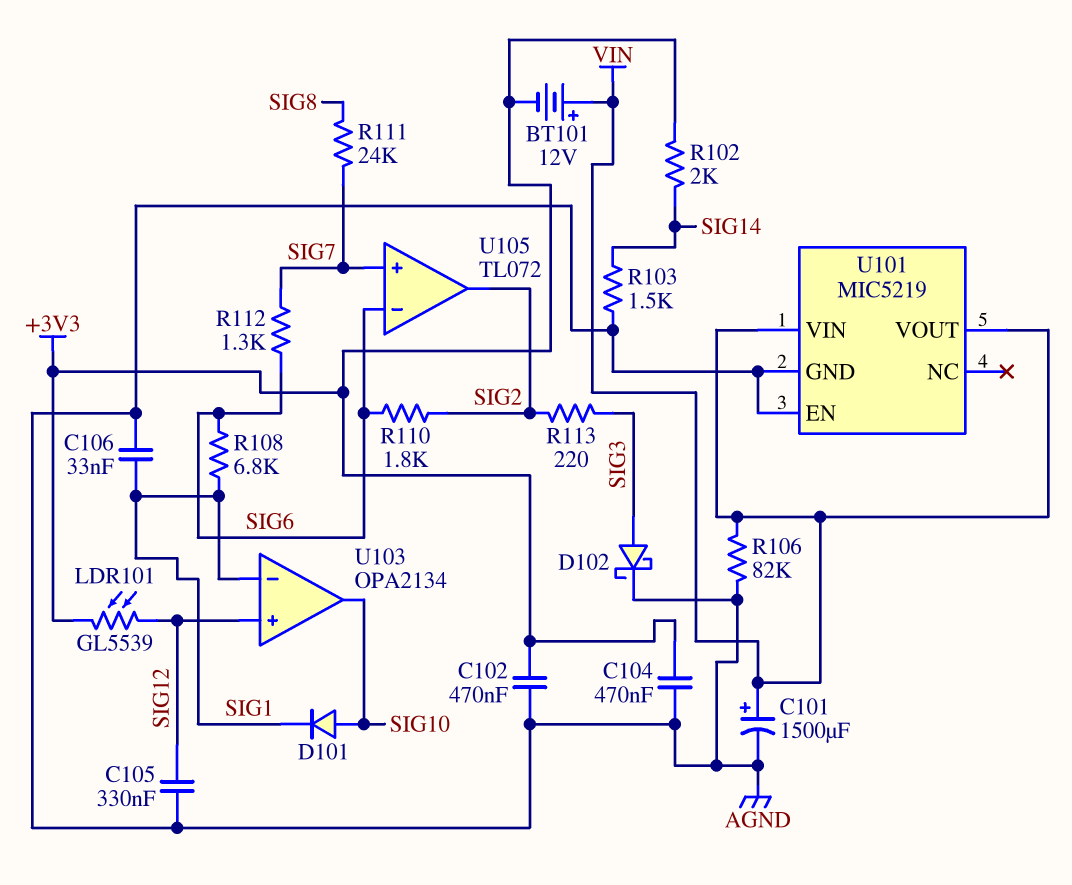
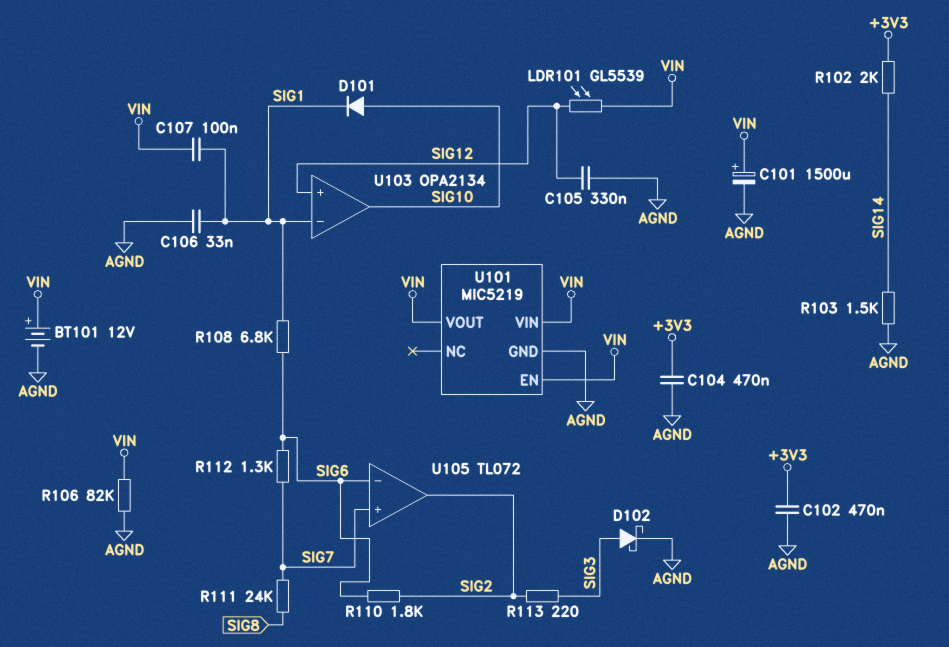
BT101: 12V (plus VIN, minus +3V3) -> 12V (plus VIN, minus AGND)
C107: none -> 100nF (SIG1, VIN)
LDR101: GL5539 (+3V3, SIG12) -> GL5539 (SIG12, VIN)
U101 pin EN: AGND -> VIN

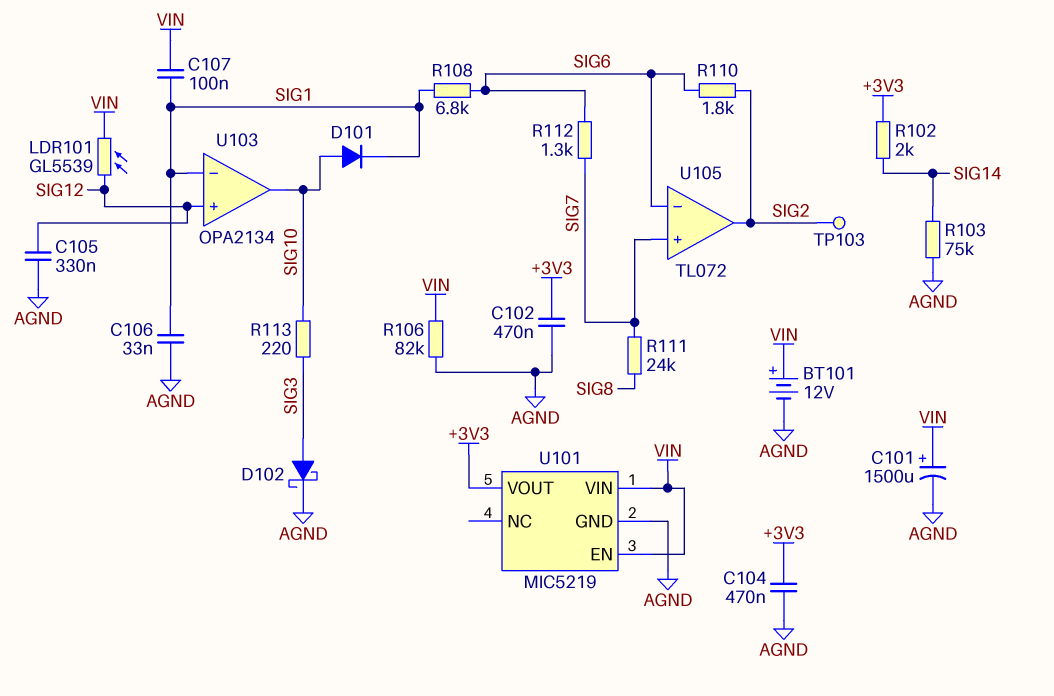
R103: 1.5k (AGND, SIG14) -> 75k (AGND, SIG14)
R113: 220 (SIG2, SIG3) -> 220 (SIG3, SIG10)
TP103: none -> test point (SIG2)
U101 pin VOUT: VIN -> +3V3

